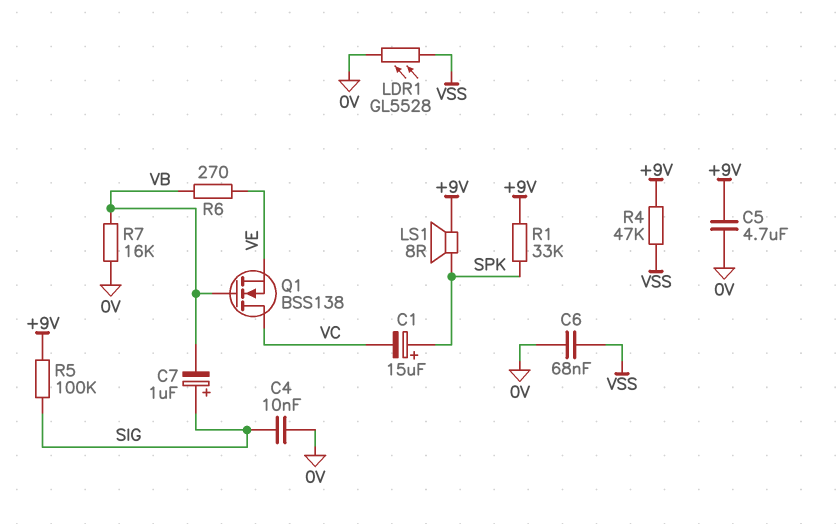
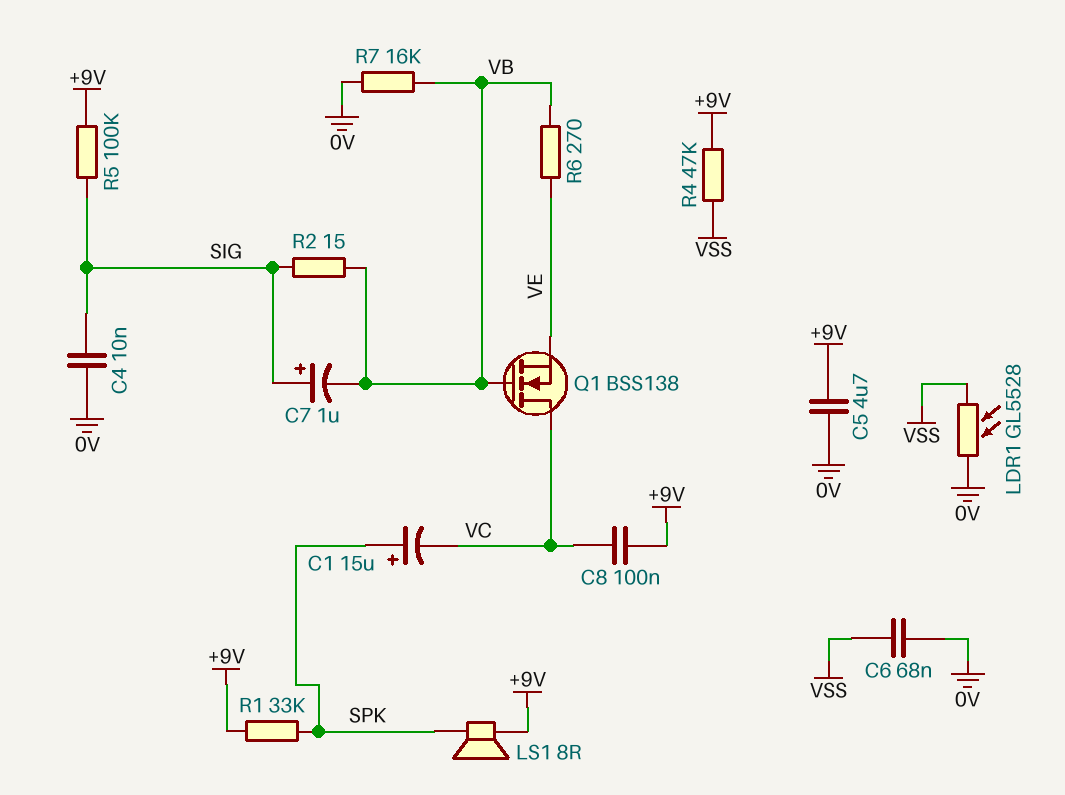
C8: none -> 100nF (+9V, VC)
R2: none -> 15 (SIG, VB)

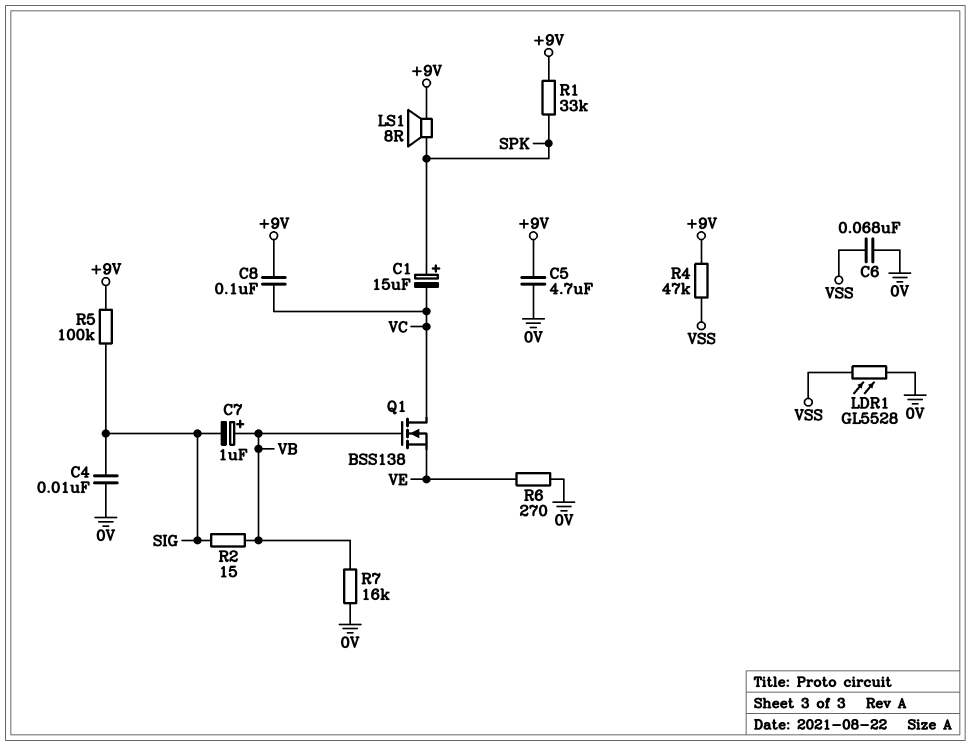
C7: 1uF (plus SIG, minus VB) -> 1uF (plus VB, minus SIG)
R6: 270 (VB, VE) -> 270 (0V, VE)

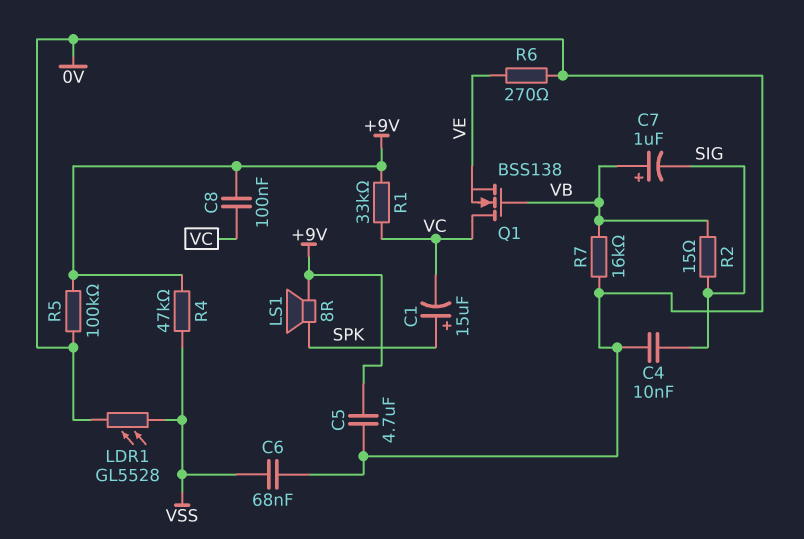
R1: 33k (+9V, SPK) -> 33k (+9V, VC)
R5: 100k (+9V, SIG) -> 100k (+9V, 0V)

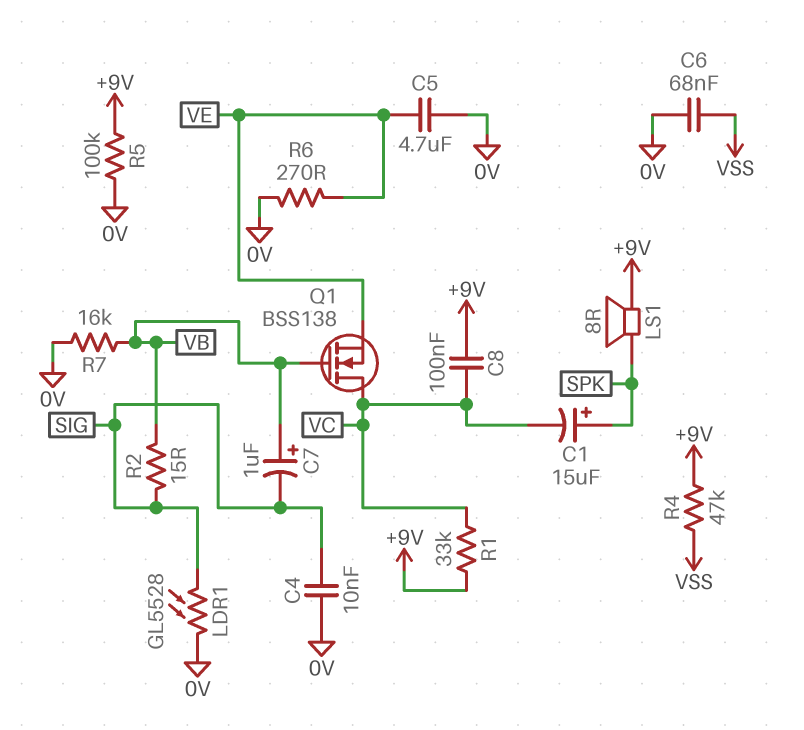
C5: 4.7uF (+9V, 0V) -> 4.7uF (0V, VE)
LDR1: GL5528 (0V, VSS) -> GL5528 (0V, SIG)

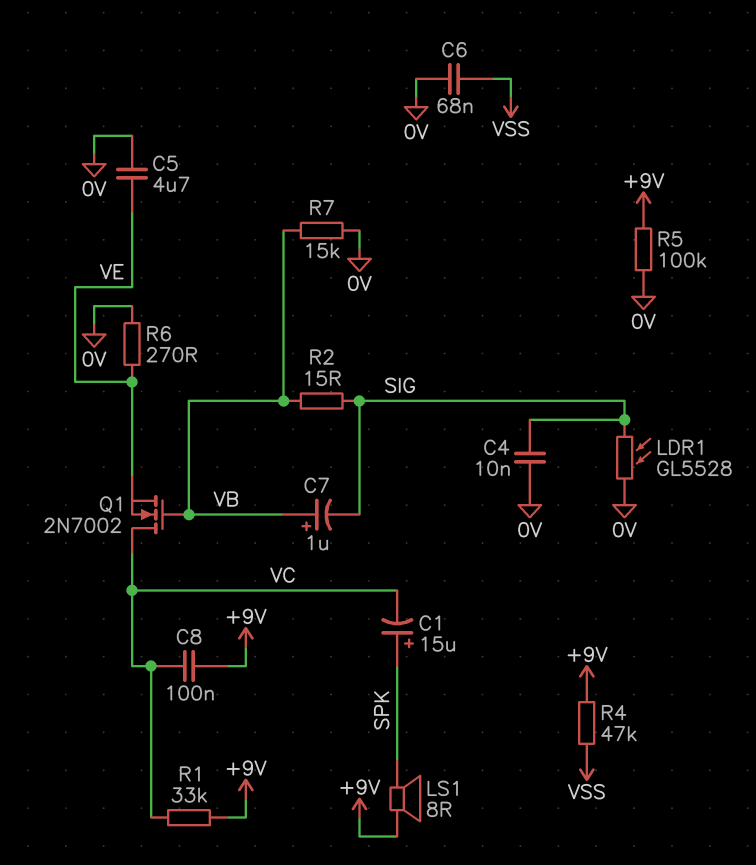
Q1: NMOS BSS138 (G VB, D VC, S VE) -> NMOS 2N7002 (G VB, D VC, S VE)
R7: 16k (0V, VB) -> 15k (0V, VB)

